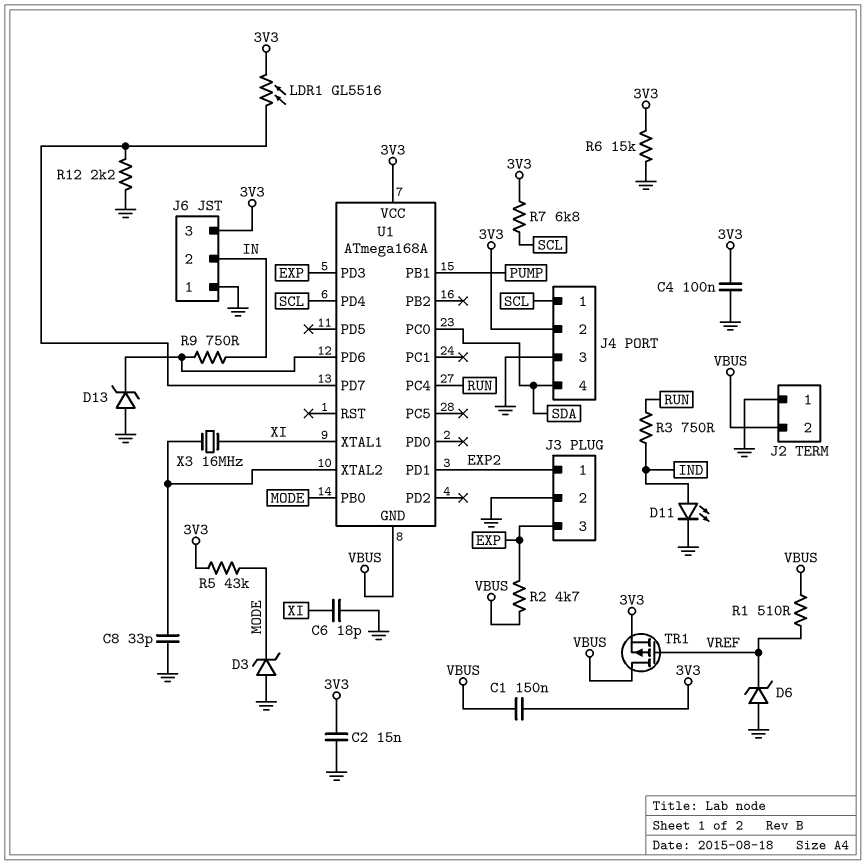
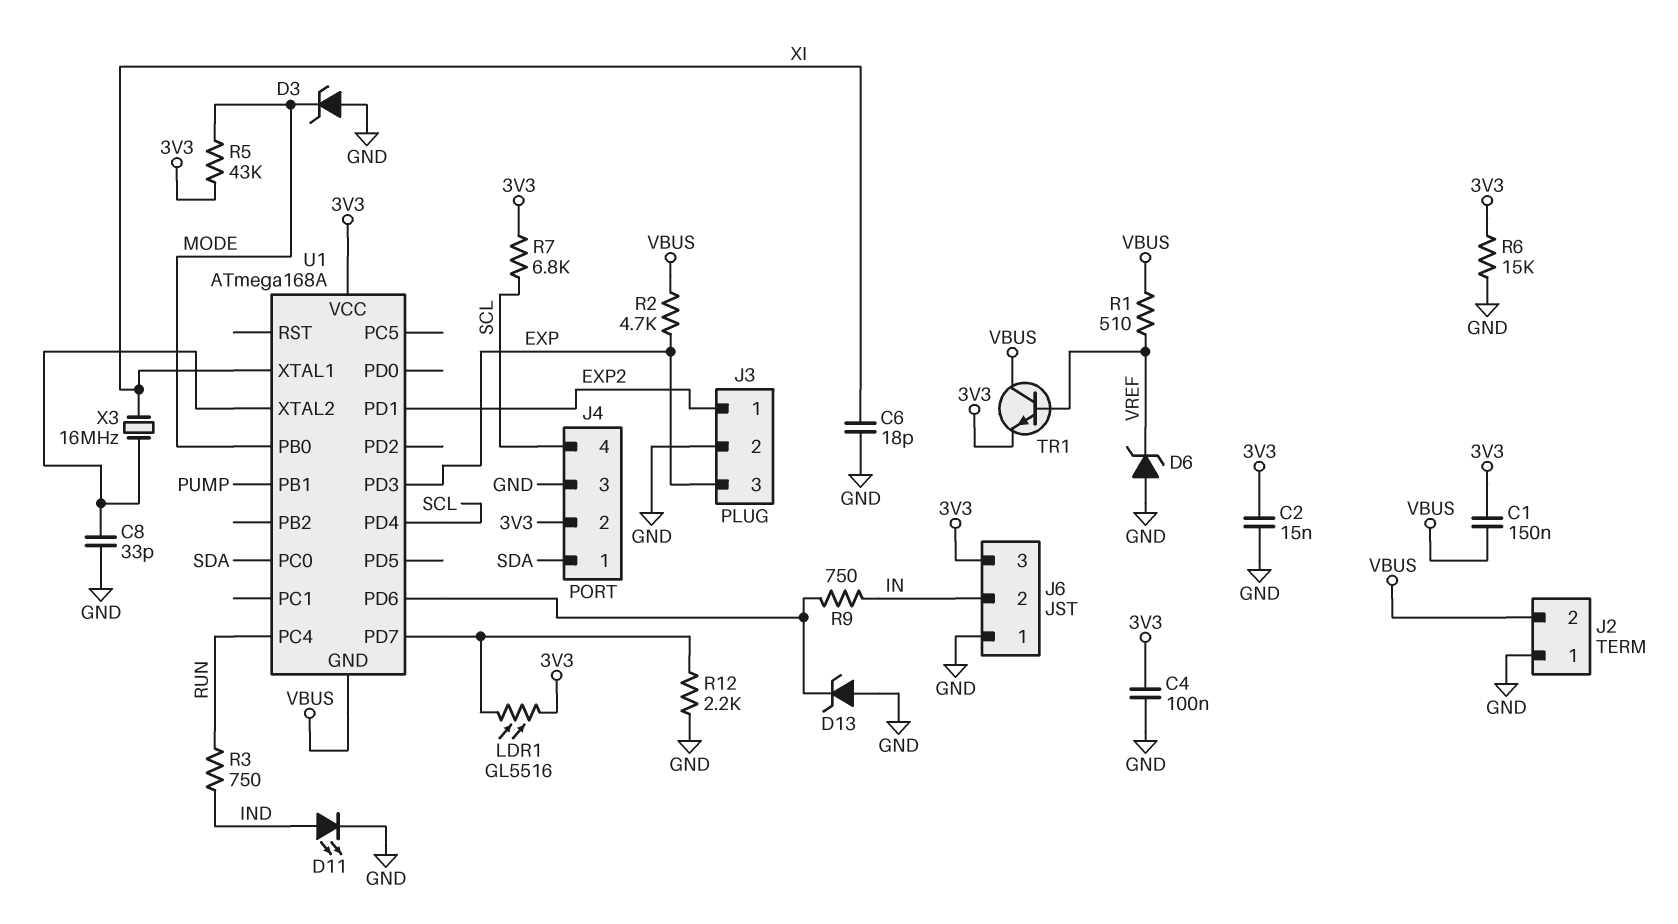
J4 pin 1: SCL -> SDA
J4 pin 4: SDA -> SCL
TR1: PMOS (G VREF, D VBUS, S 3V3) -> NPN (B VREF, C VBUS, E 3V3)

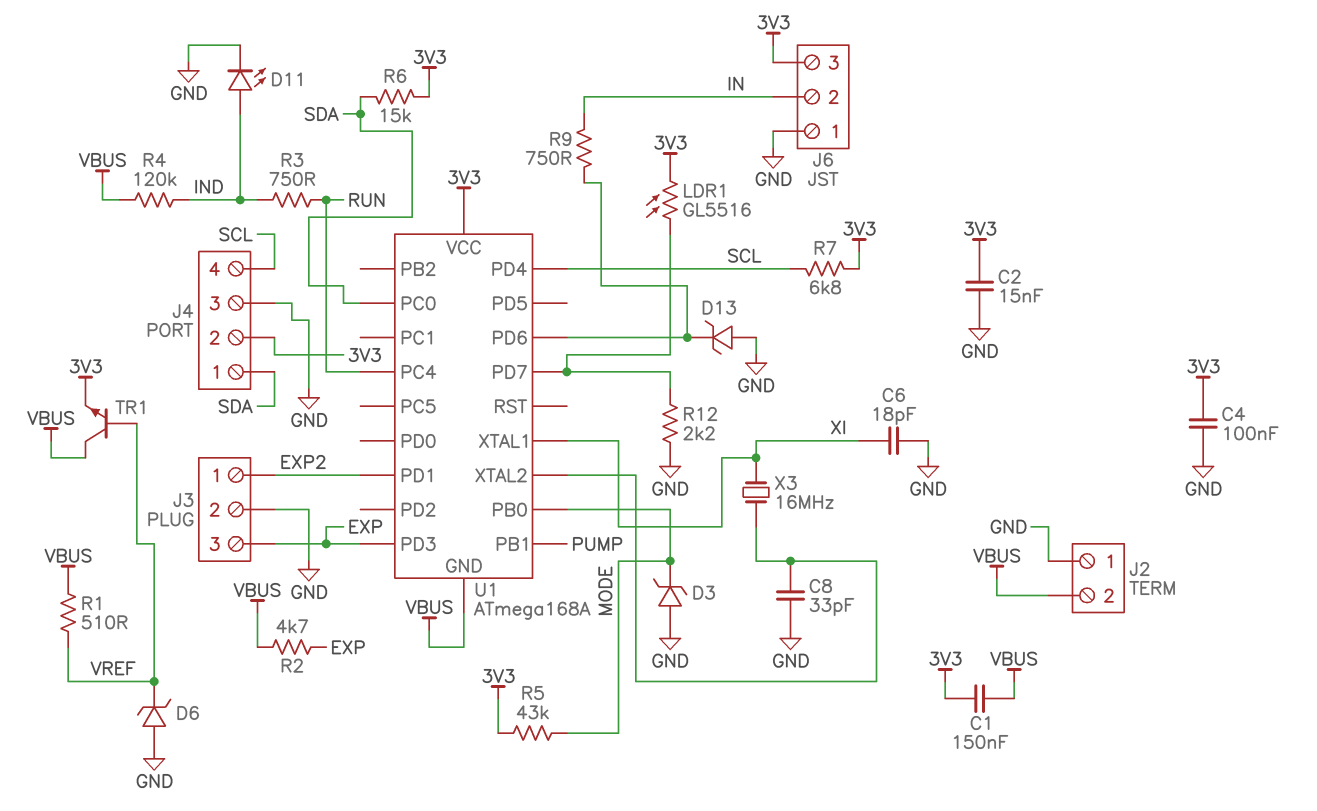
R4: none -> 120k (IND, VBUS)
R6: 15k (3V3, GND) -> 15k (3V3, SDA)

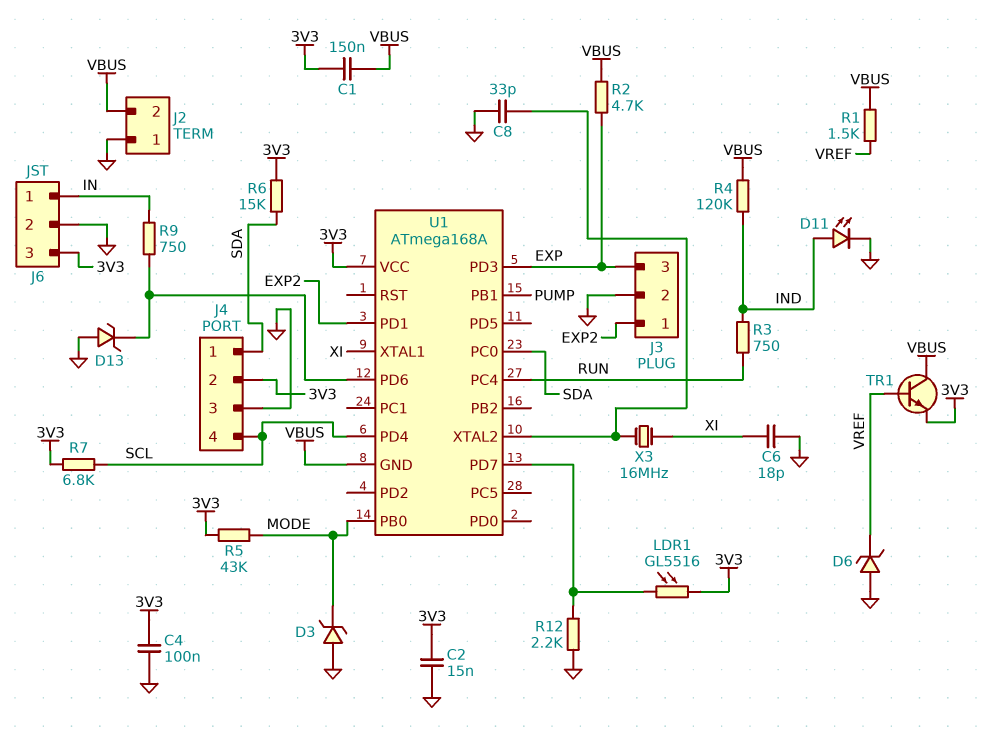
J6 pin 1: GND -> IN
J6 pin 2: IN -> GND
R1: 510 (VBUS, VREF) -> 1.5k (VBUS, VREF)

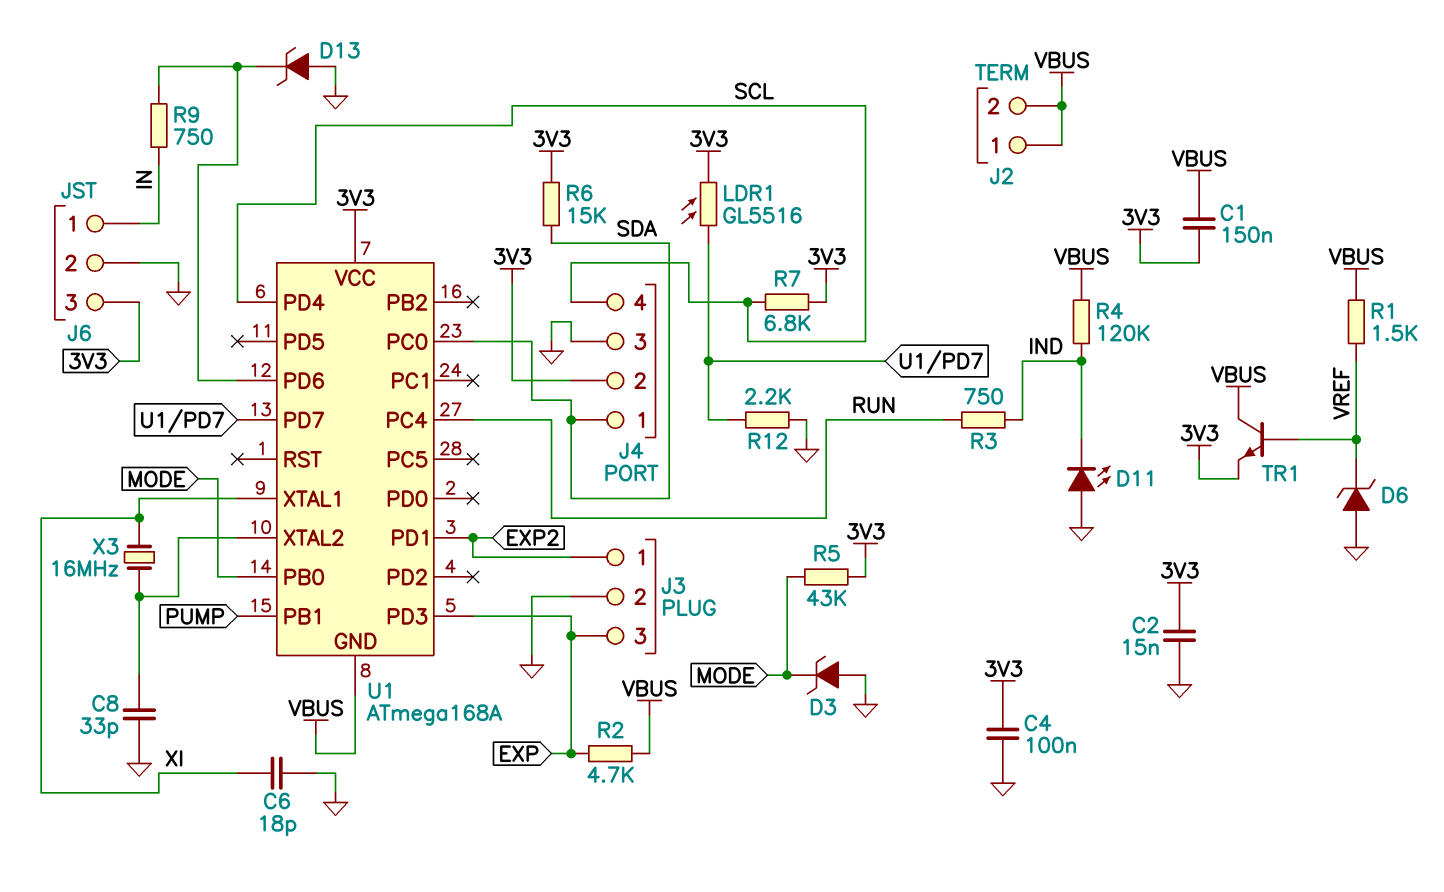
D11: LED (A IND, K GND) -> LED (A GND, K IND)
J2 pin 1: GND -> VBUS

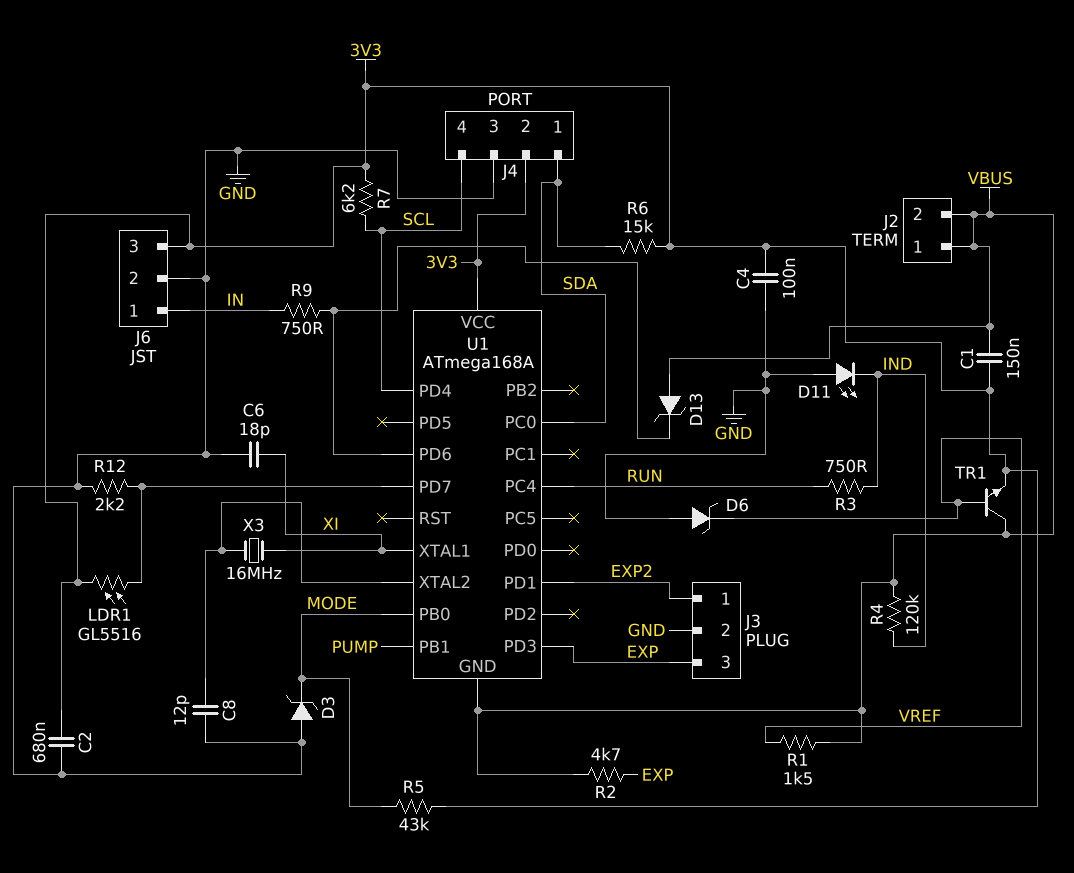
C2: 15nF (3V3, GND) -> 680nF (3V3, GND)
C8: 33pF (GND, U1/XTAL2) -> 12pF (GND, U1/XTAL2)
D13: zener (A GND, K U1/PD6) -> zener (A VBUS, K U1/PD6)
R7: 6.8k (3V3, SCL) -> 6.2k (3V3, SCL)

